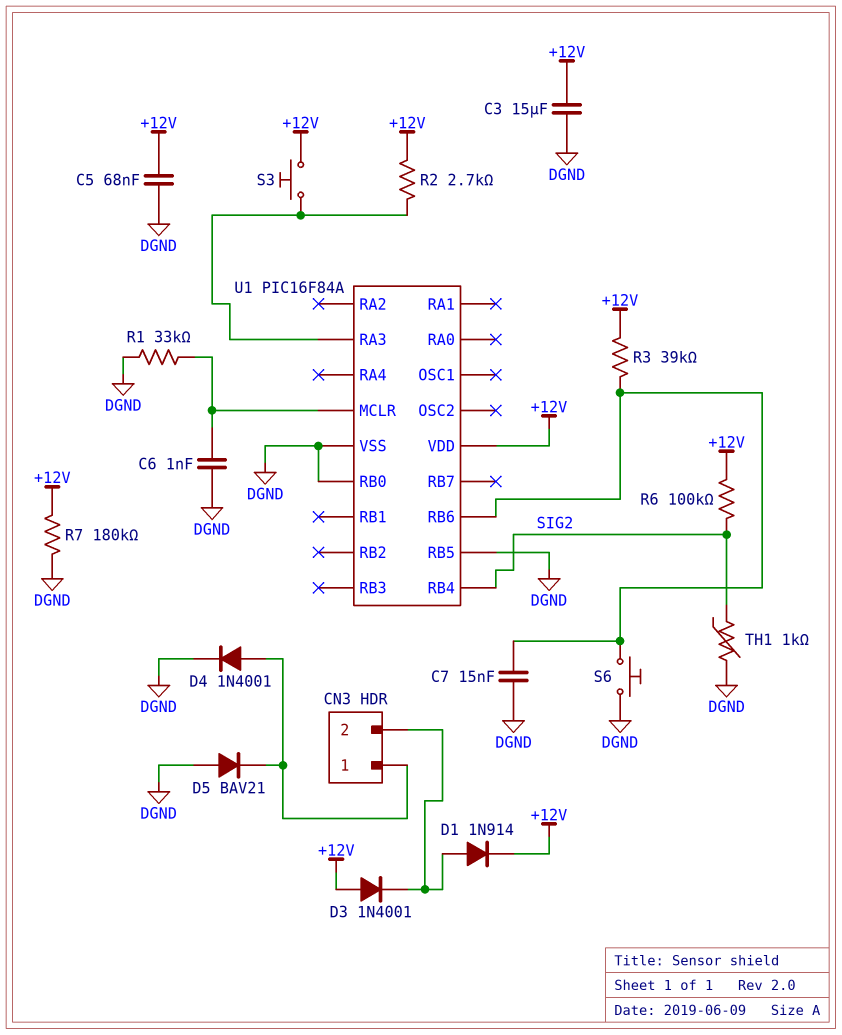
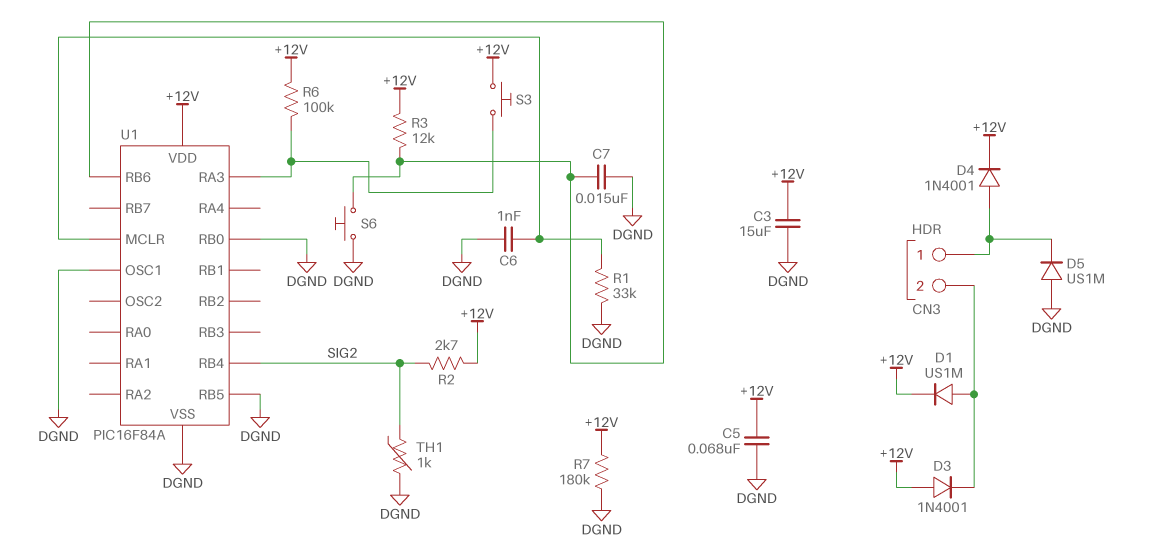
D1: diode 1N914 (A CN3/2, K +12V) -> diode US1M (A CN3/2, K +12V)
D4: diode 1N4001 (A CN3/1, K DGND) -> diode 1N4001 (A CN3/1, K +12V)
D5: diode BAV21 (A DGND, K CN3/1) -> diode US1M (A DGND, K CN3/1)
R2: 2.7k (+12V, U1/RA3) -> 2.7k (+12V, SIG2)
R3: 39k (+12V, U1/RB6) -> 12k (+12V, U1/RB6)
R6: 100k (+12V, SIG2) -> 100k (+12V, U1/RA3)
U1 pin OSC1: none -> DGND

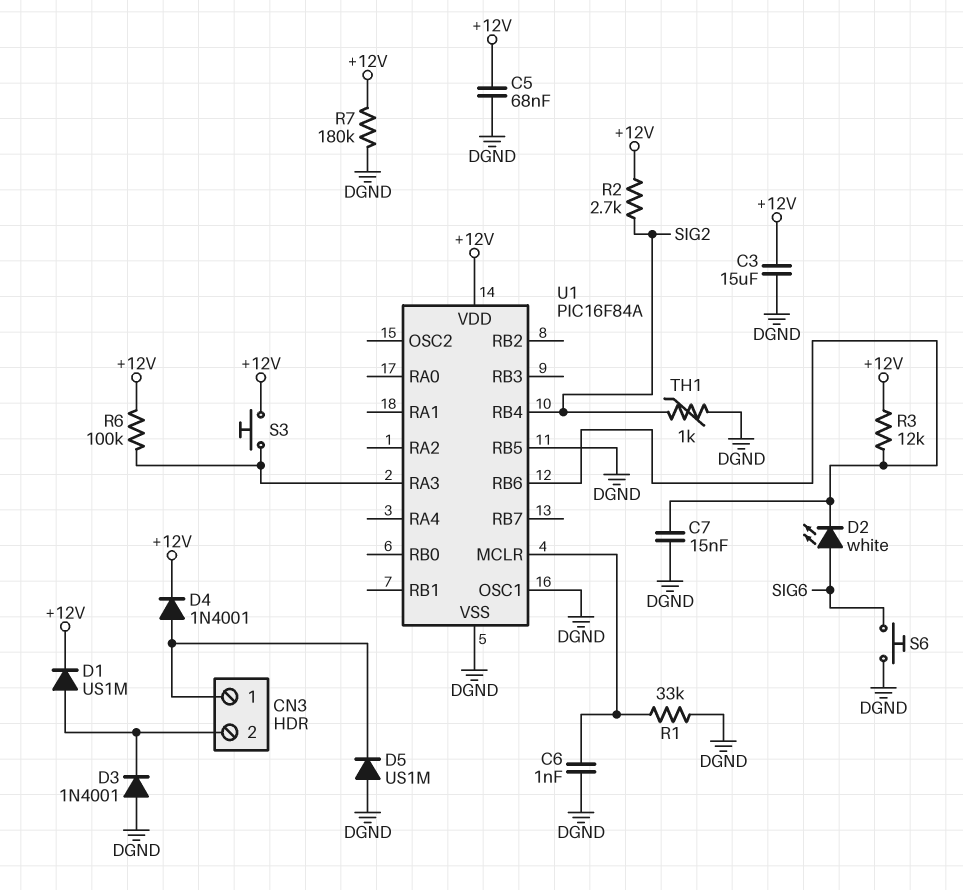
D2: none -> LED white (A SIG6, K U1/RB6)
D3: diode 1N4001 (A +12V, K CN3/2) -> diode 1N4001 (A DGND, K CN3/2)
S6: button (DGND, U1/RB6) -> button (DGND, SIG6)
U1 pin RB0: DGND -> none

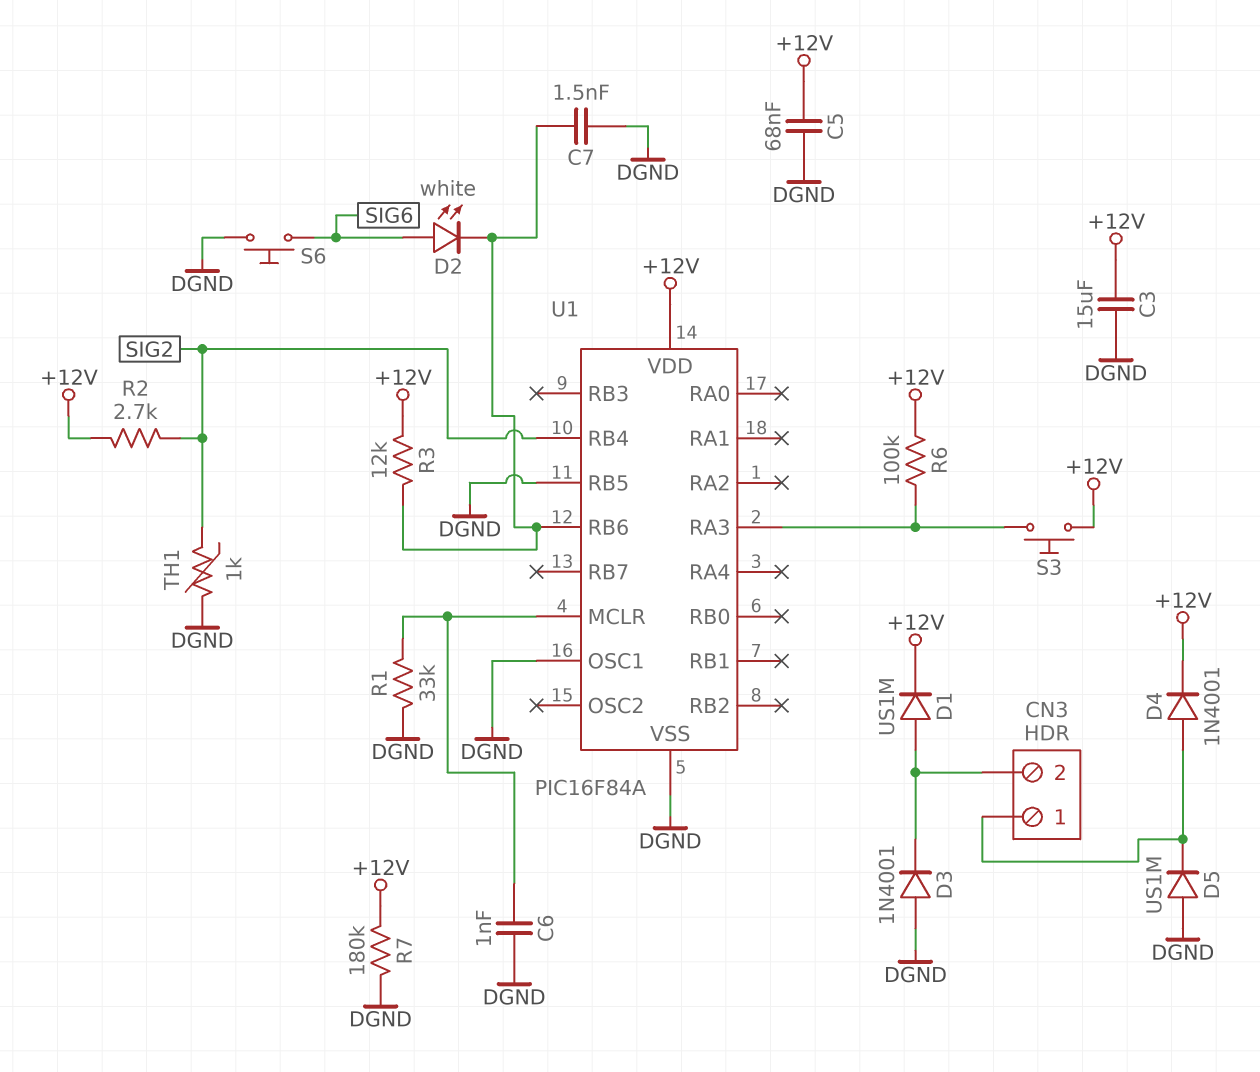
C7: 15nF (DGND, U1/RB6) -> 1.5nF (DGND, U1/RB6)

